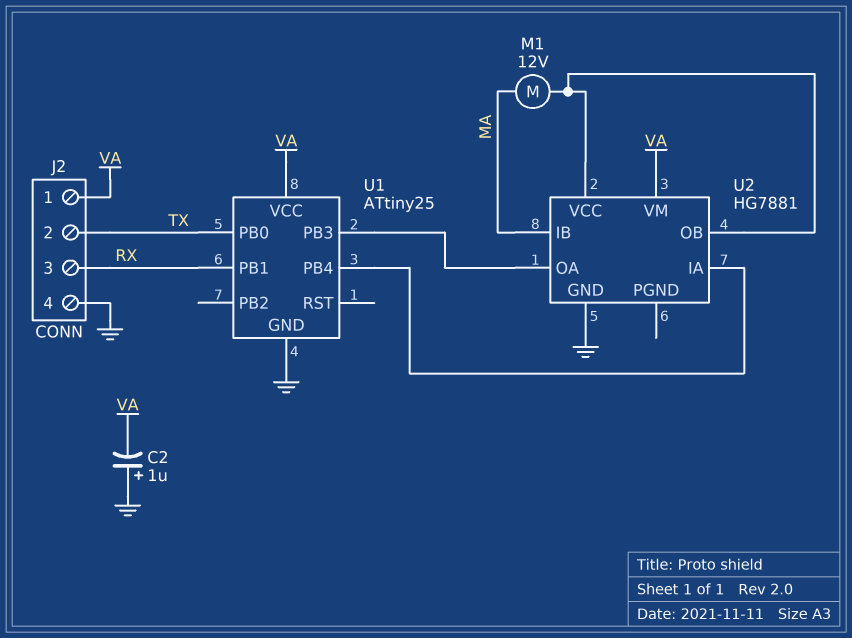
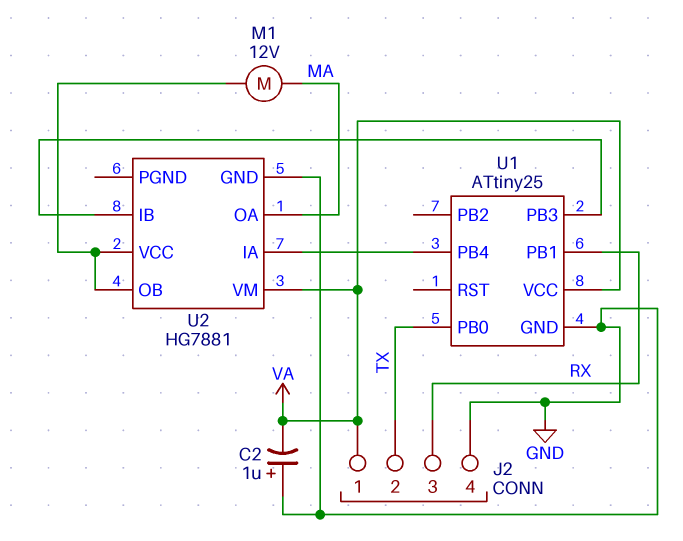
U2 pin IB: MA -> U1/PB3
U2 pin OA: U1/PB3 -> MA

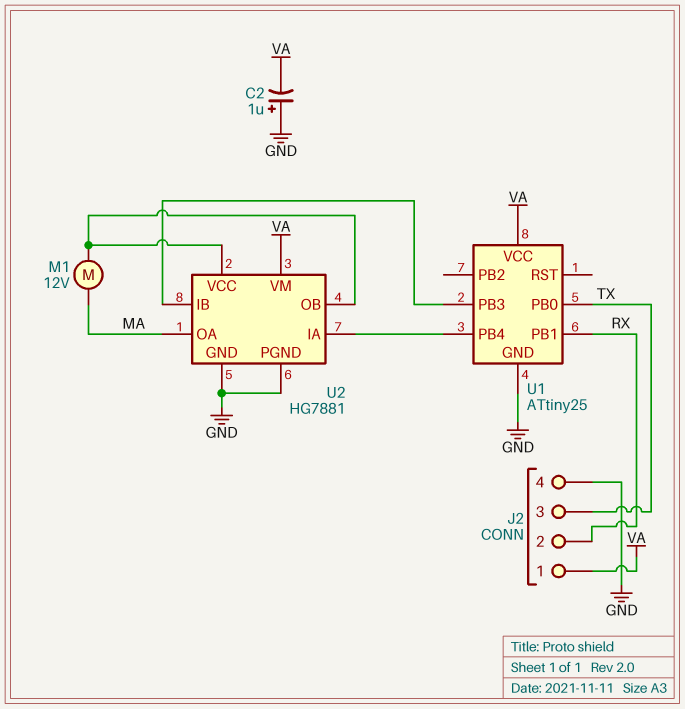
J2 pin 2: TX -> RX
J2 pin 3: RX -> TX
U2 pin PGND: none -> GND

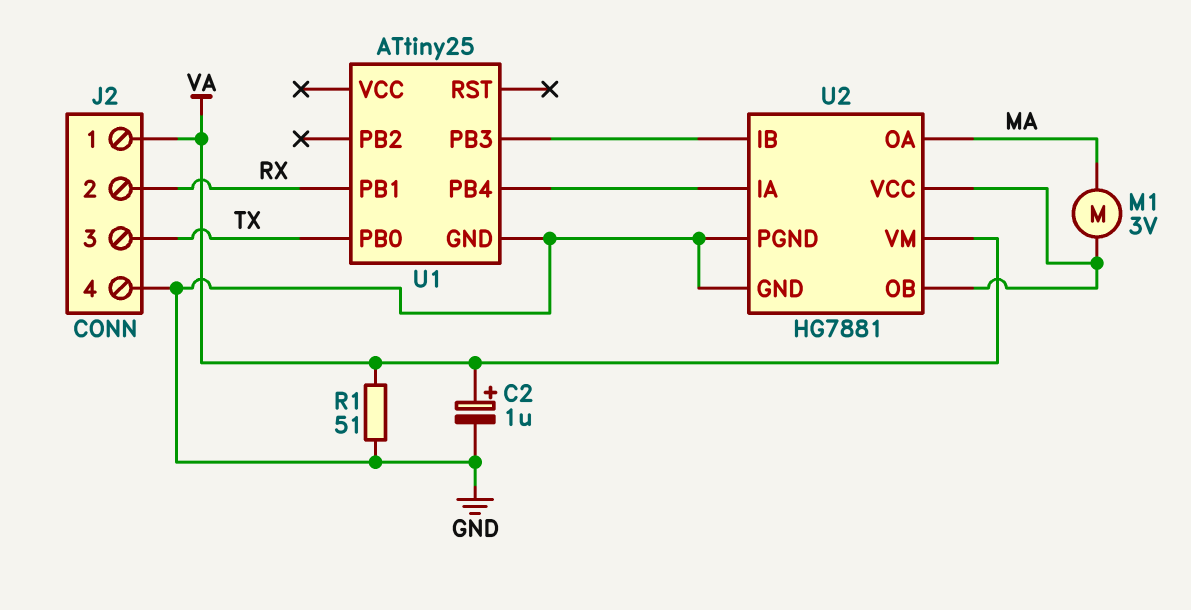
C2: 1uF (plus GND, minus VA) -> 1uF (plus VA, minus GND)
M1: motor 12V (MA, U2/OB) -> motor 3V (MA, U2/OB)
R1: none -> 51 (GND, VA)
U1 pin VCC: VA -> none

